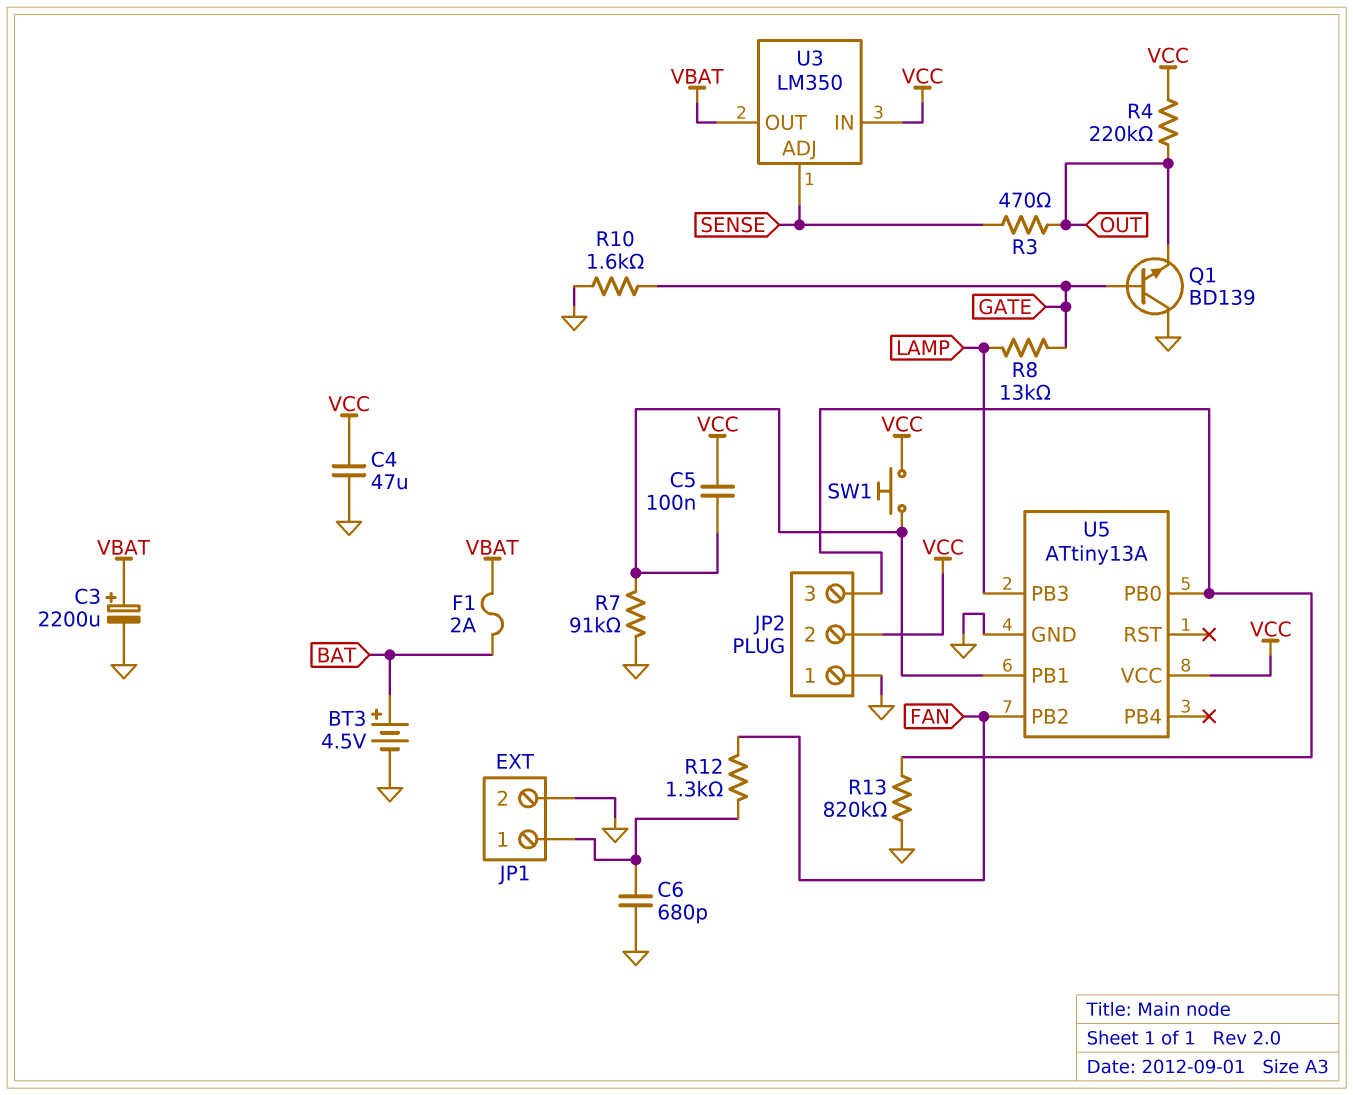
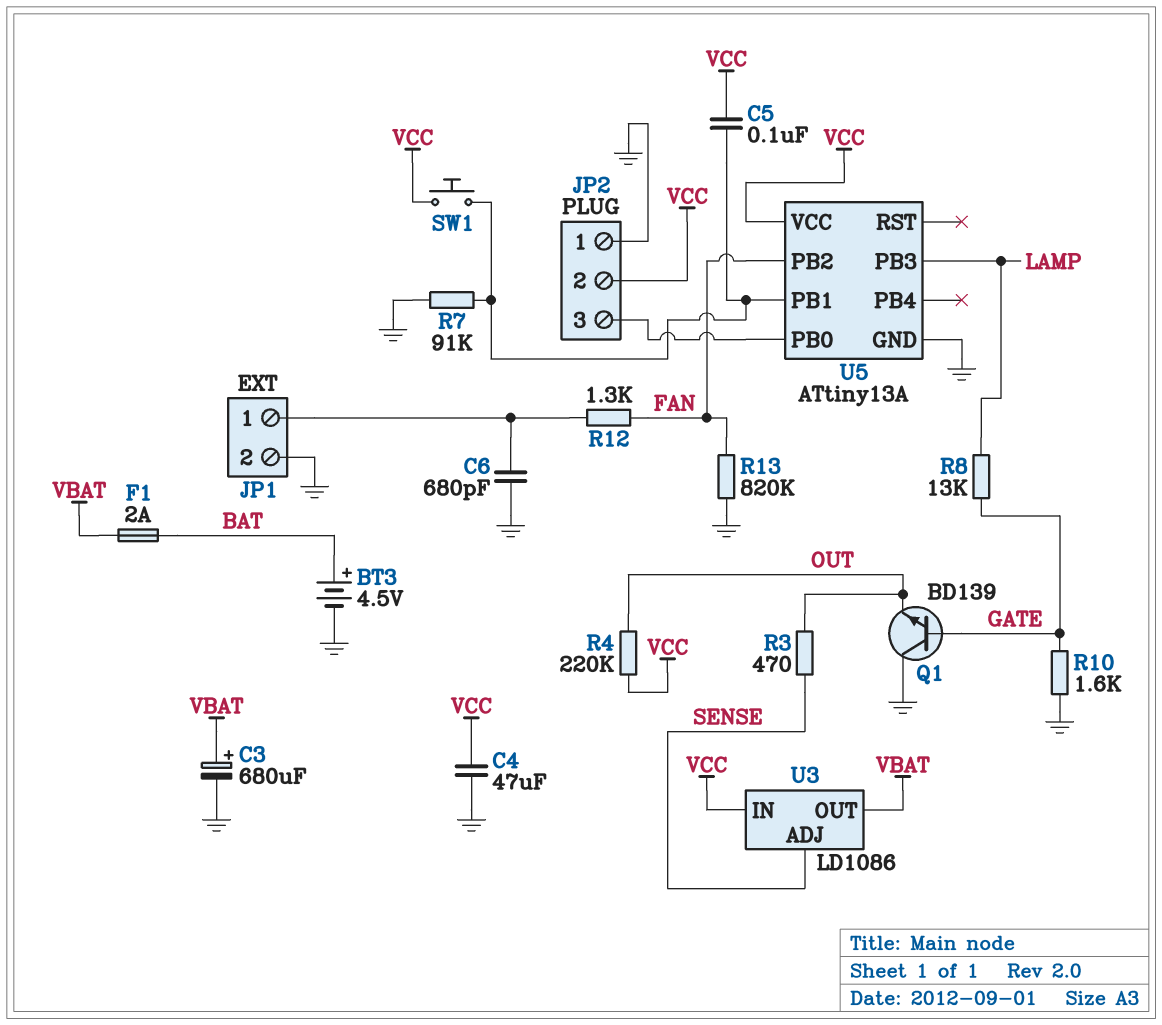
C3: 2200uF (plus VBAT, minus GND) -> 680uF (plus VBAT, minus GND)
R13: 820k (GND, JP2/3) -> 820k (FAN, GND)
U3: LM350 -> LD1086

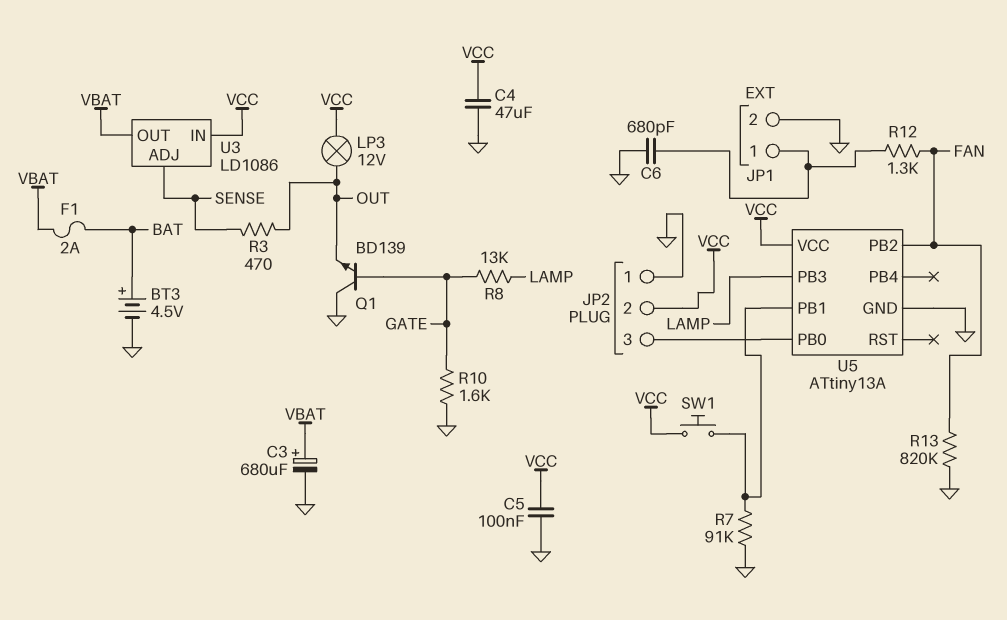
C5: 100nF (U5/PB1, VCC) -> 100nF (GND, VCC)
LP3: none -> lamp 12V (OUT, VCC)
R4: 220k (OUT, VCC) -> none

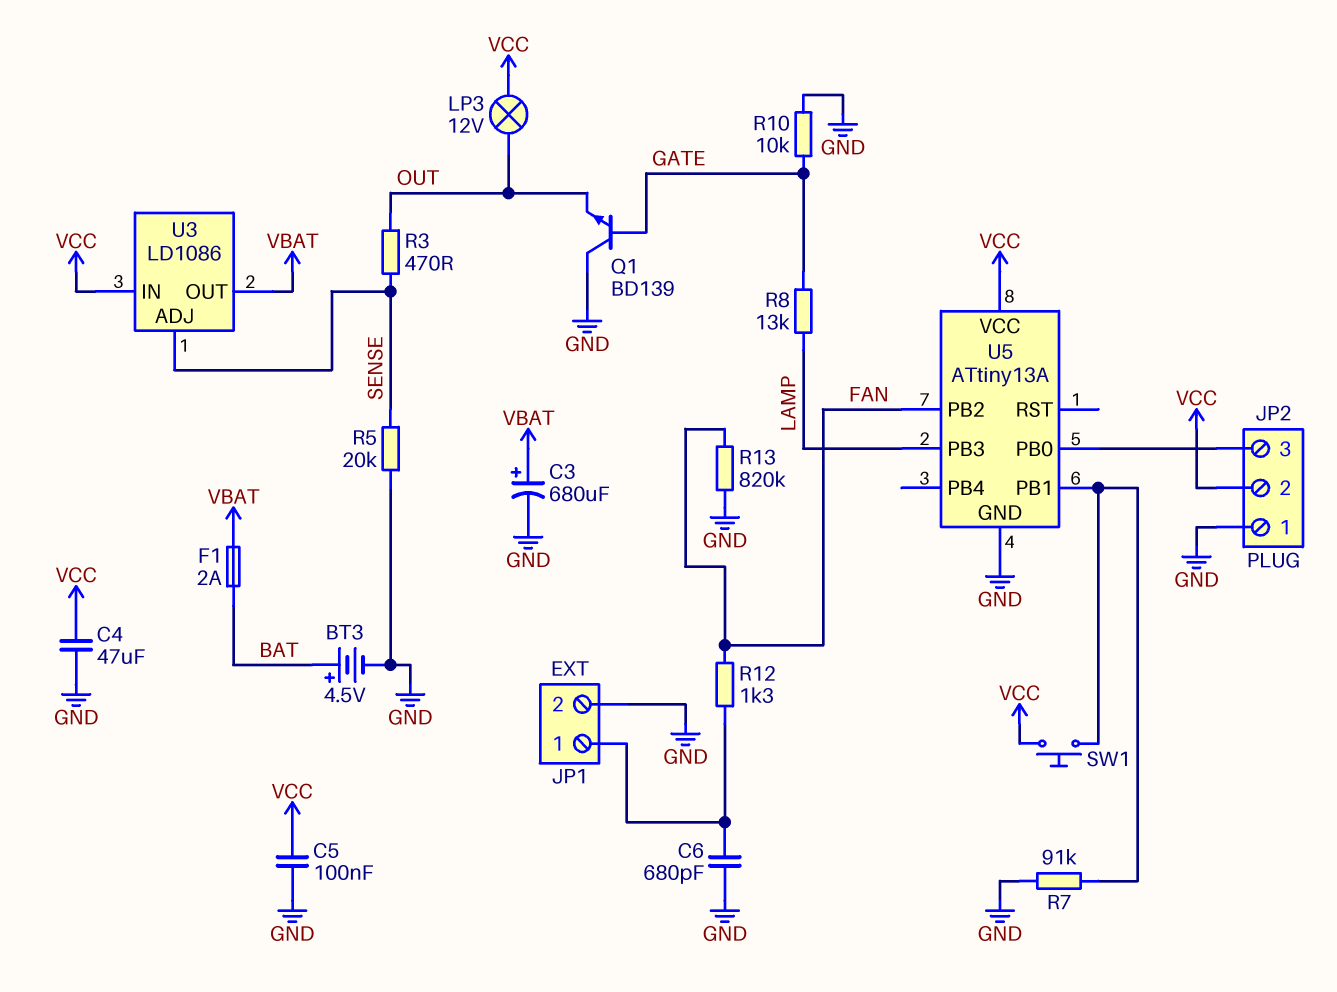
R5: none -> 20k (GND, SENSE)
R10: 1.6k (GATE, GND) -> 10k (GATE, GND)

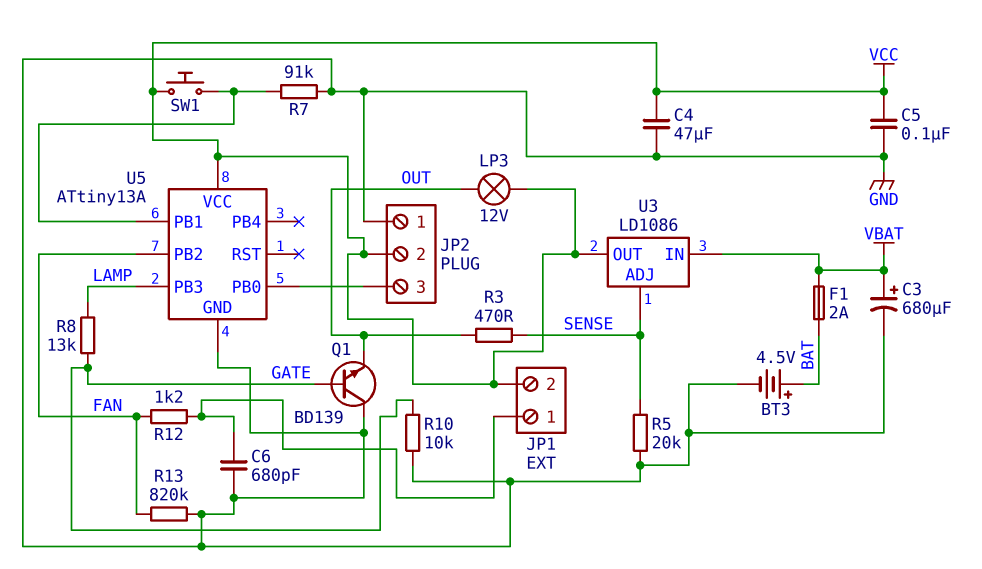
JP1 pin 2: GND -> VCC
R12: 1.3k (FAN, JP1/1) -> 1.2k (FAN, JP1/1)
U3 pin IN: VCC -> VBAT
U3 pin OUT: VBAT -> VCC

